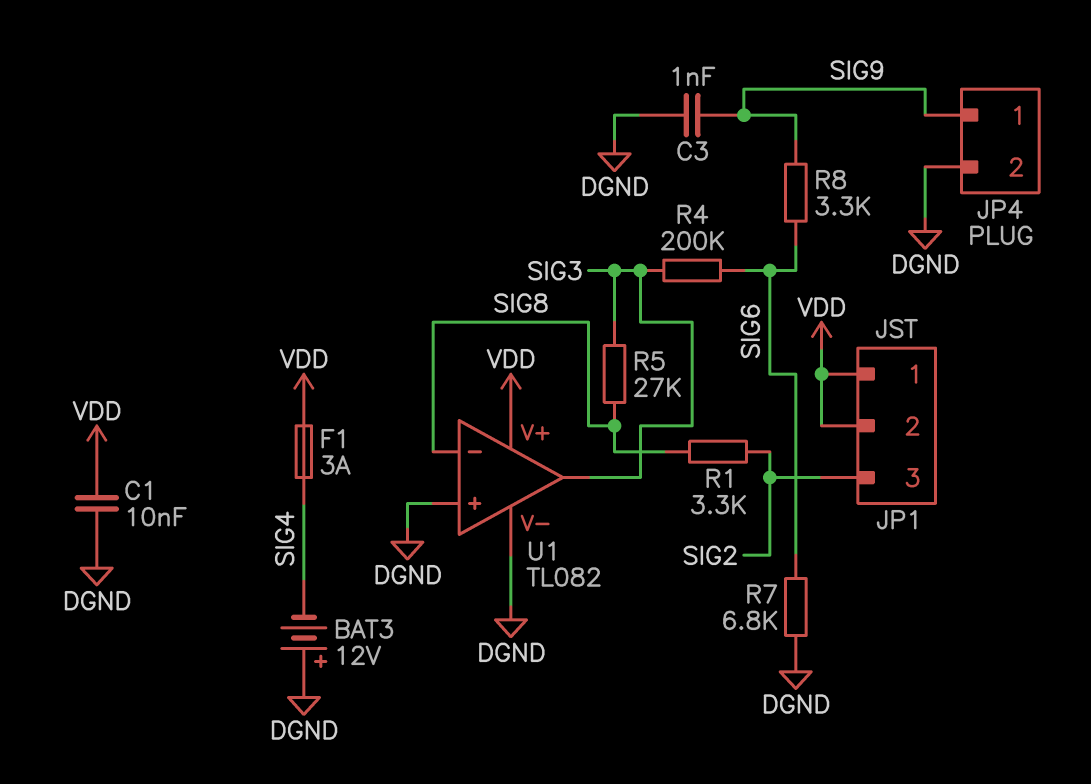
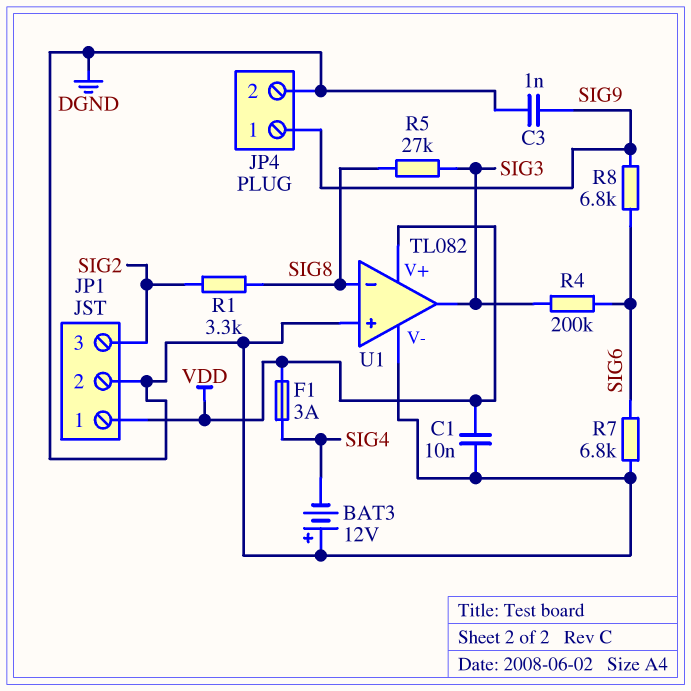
JP1 pin 2: VDD -> DGND
R8: 3.3k (SIG6, SIG9) -> 6.8k (SIG6, SIG9)

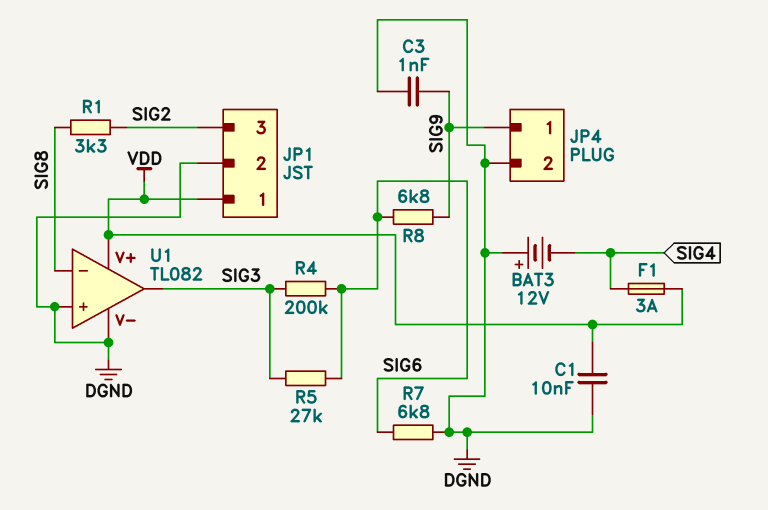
R5: 27k (SIG3, SIG8) -> 27k (SIG3, SIG6)

